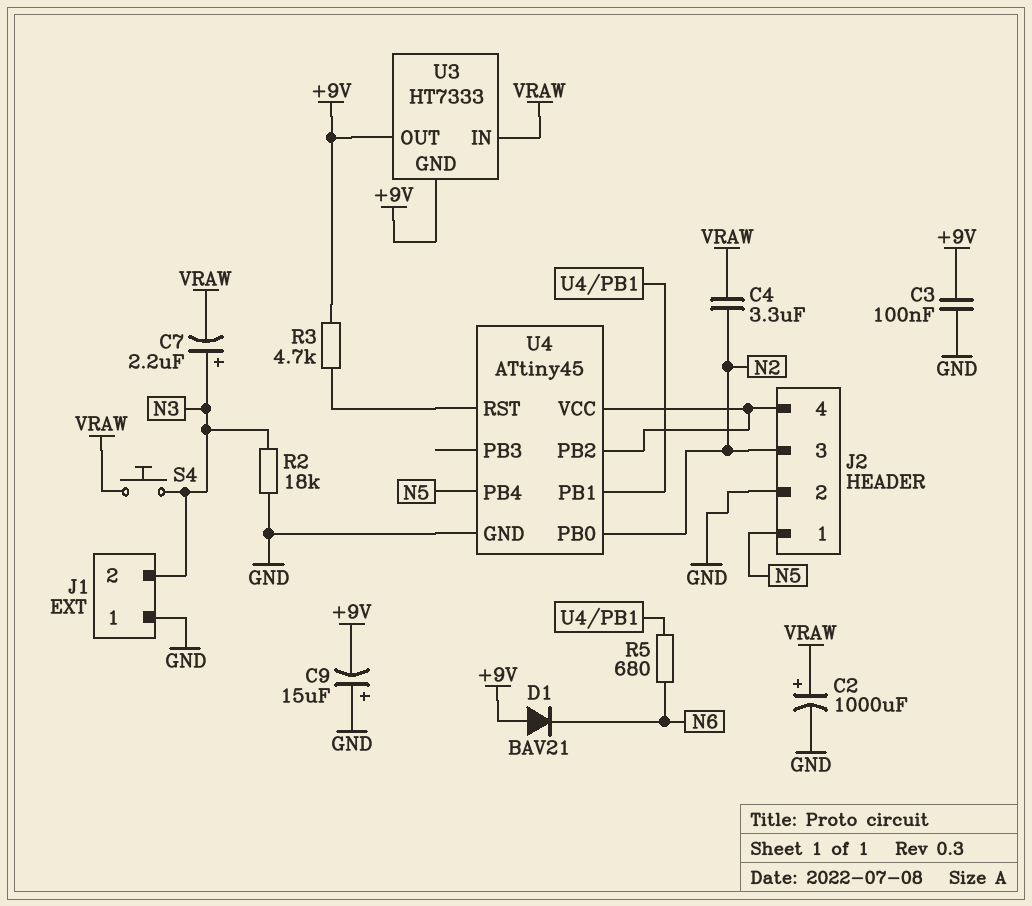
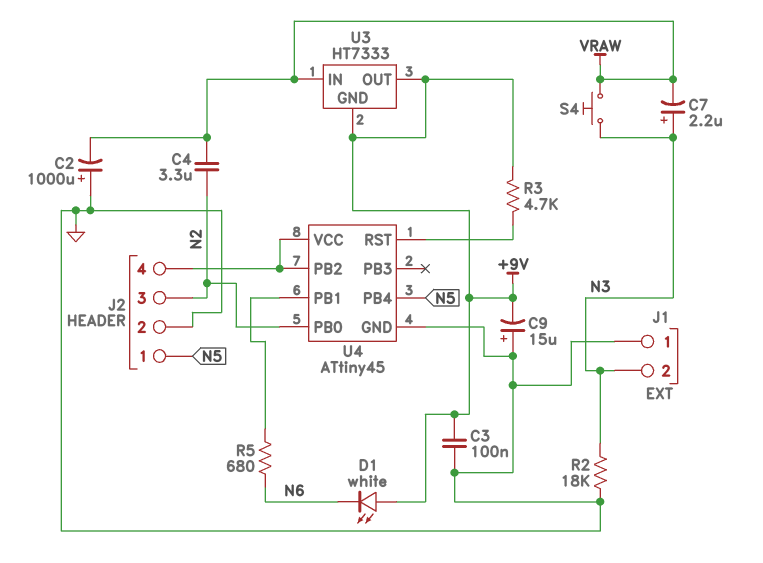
C2: 1000uF (plus VRAW, minus GND) -> 1000uF (plus GND, minus VRAW)
D1: diode BAV21 (A +9V, K N6) -> LED white (A +9V, K N6)

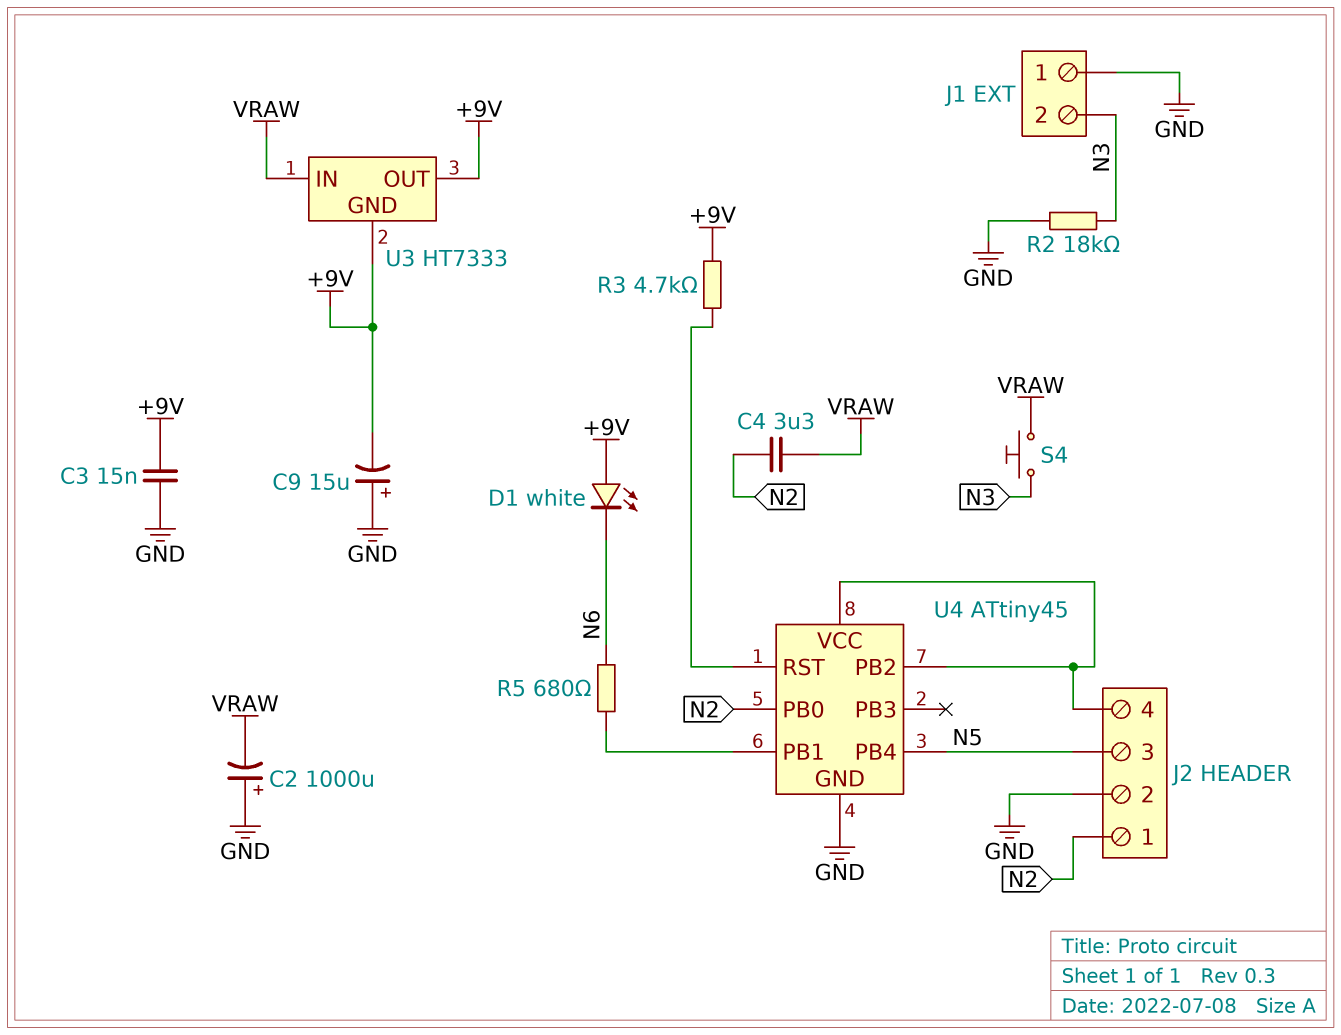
C3: 100nF (+9V, GND) -> 15nF (+9V, GND)
C7: 2.2uF (plus N3, minus VRAW) -> none
J2 pin 1: N5 -> N2
J2 pin 3: N2 -> N5

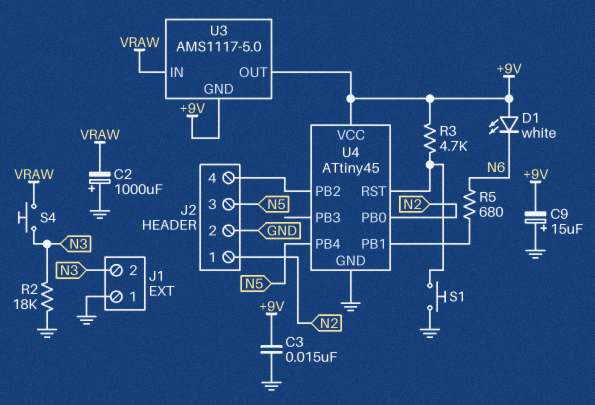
C4: 3.3uF (N2, VRAW) -> none
S1: none -> button (GND, U4/RST)
U3: HT7333 -> AMS1117-5.0
U4 pin VCC: J2/4 -> +9V

